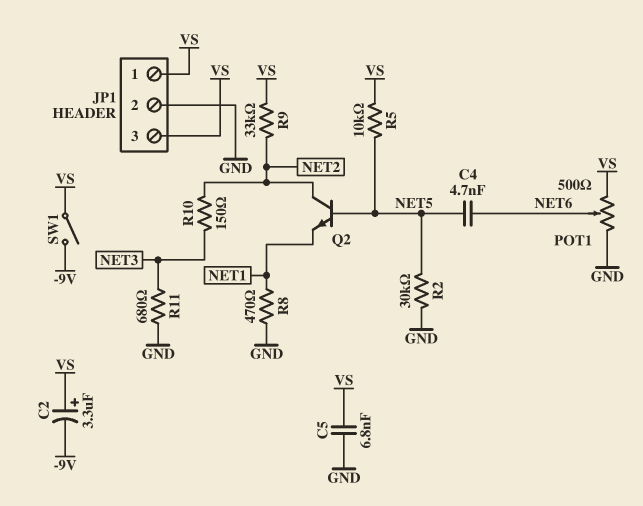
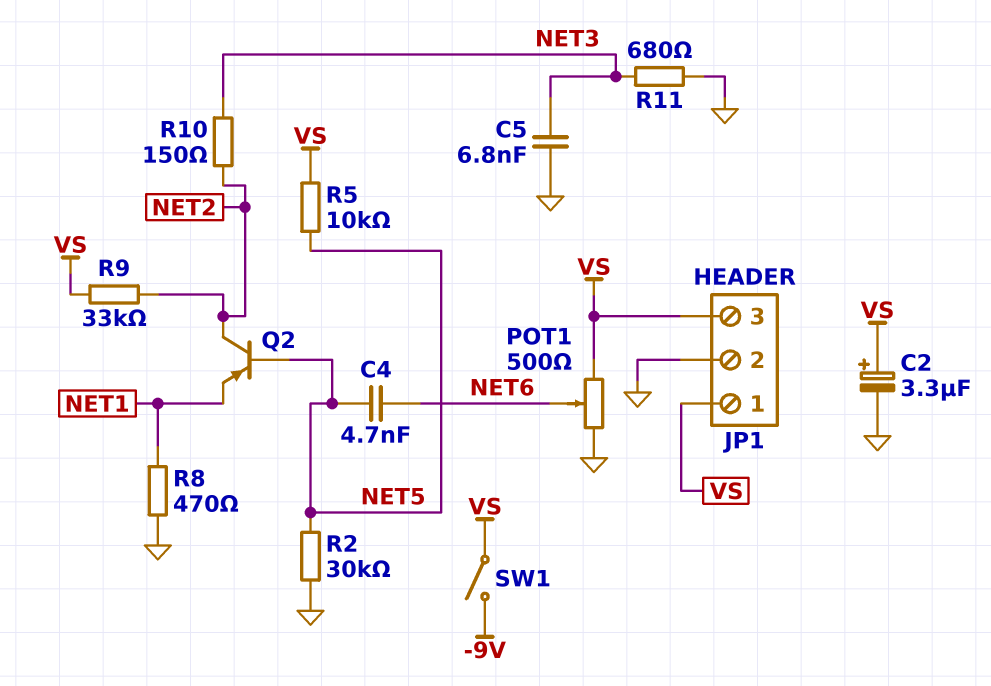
C2: 3.3uF (plus VS, minus -9V) -> 3.3uF (plus VS, minus GND)
C5: 6.8nF (GND, VS) -> 6.8nF (GND, NET3)
Q2: NPN (B NET5, C NET2, E NET1) -> PNP (B NET5, C NET2, E NET1)

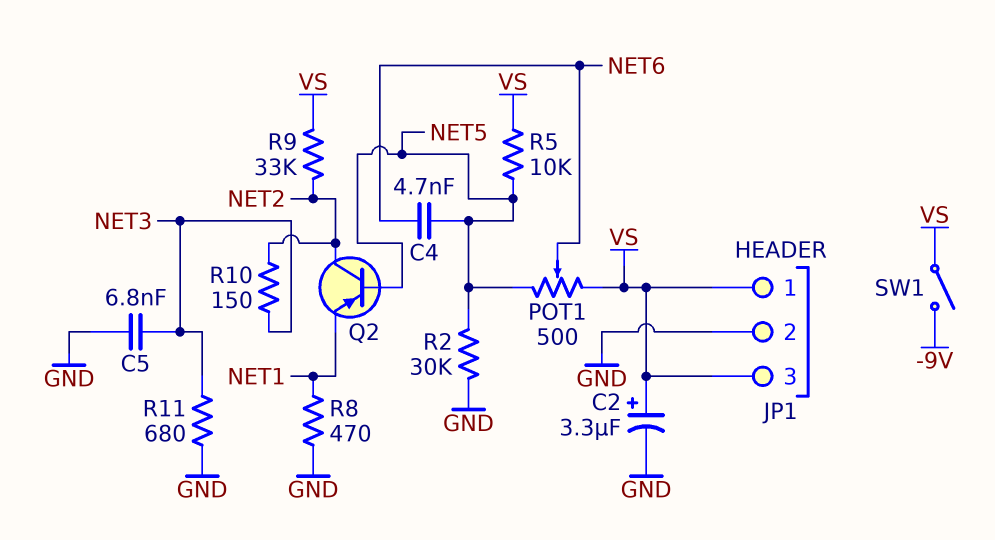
POT1: 500 (GND, VS, wiper NET6) -> 500 (NET5, VS, wiper NET6)

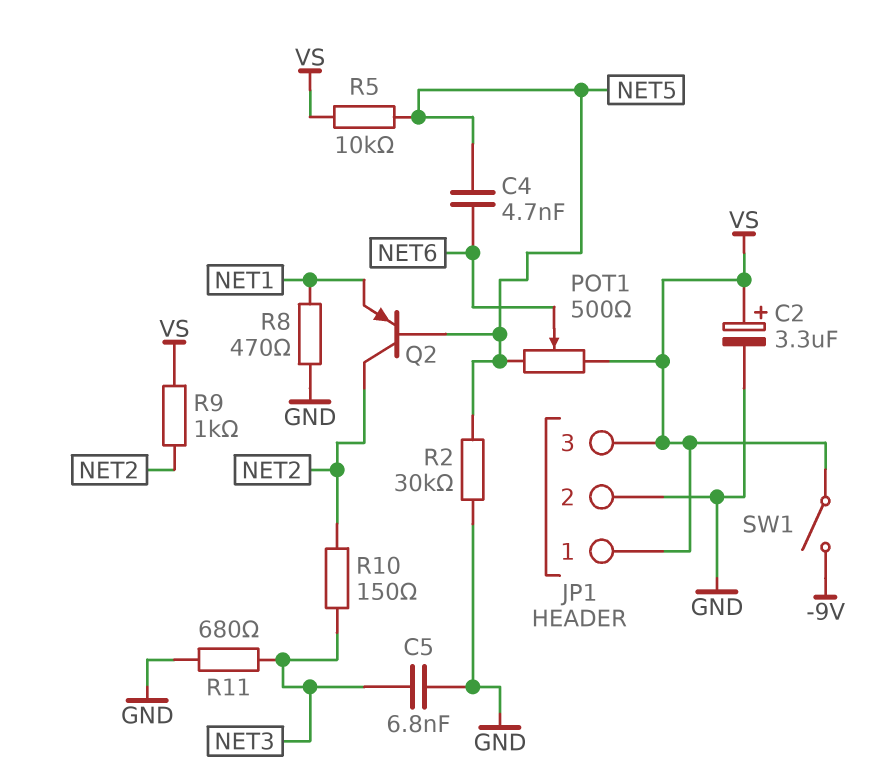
R9: 33k (NET2, VS) -> 1k (NET2, VS)

